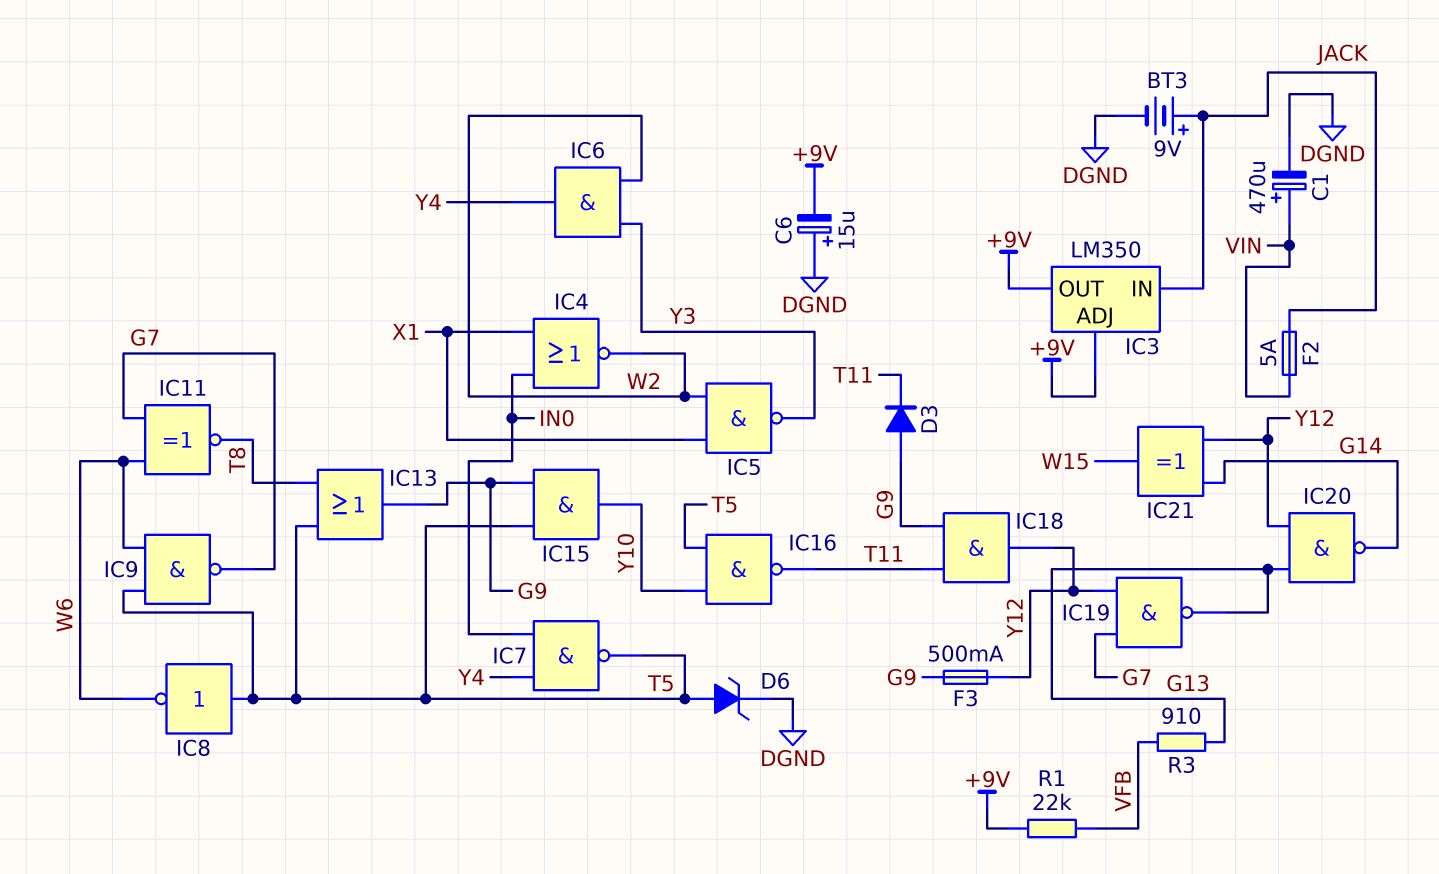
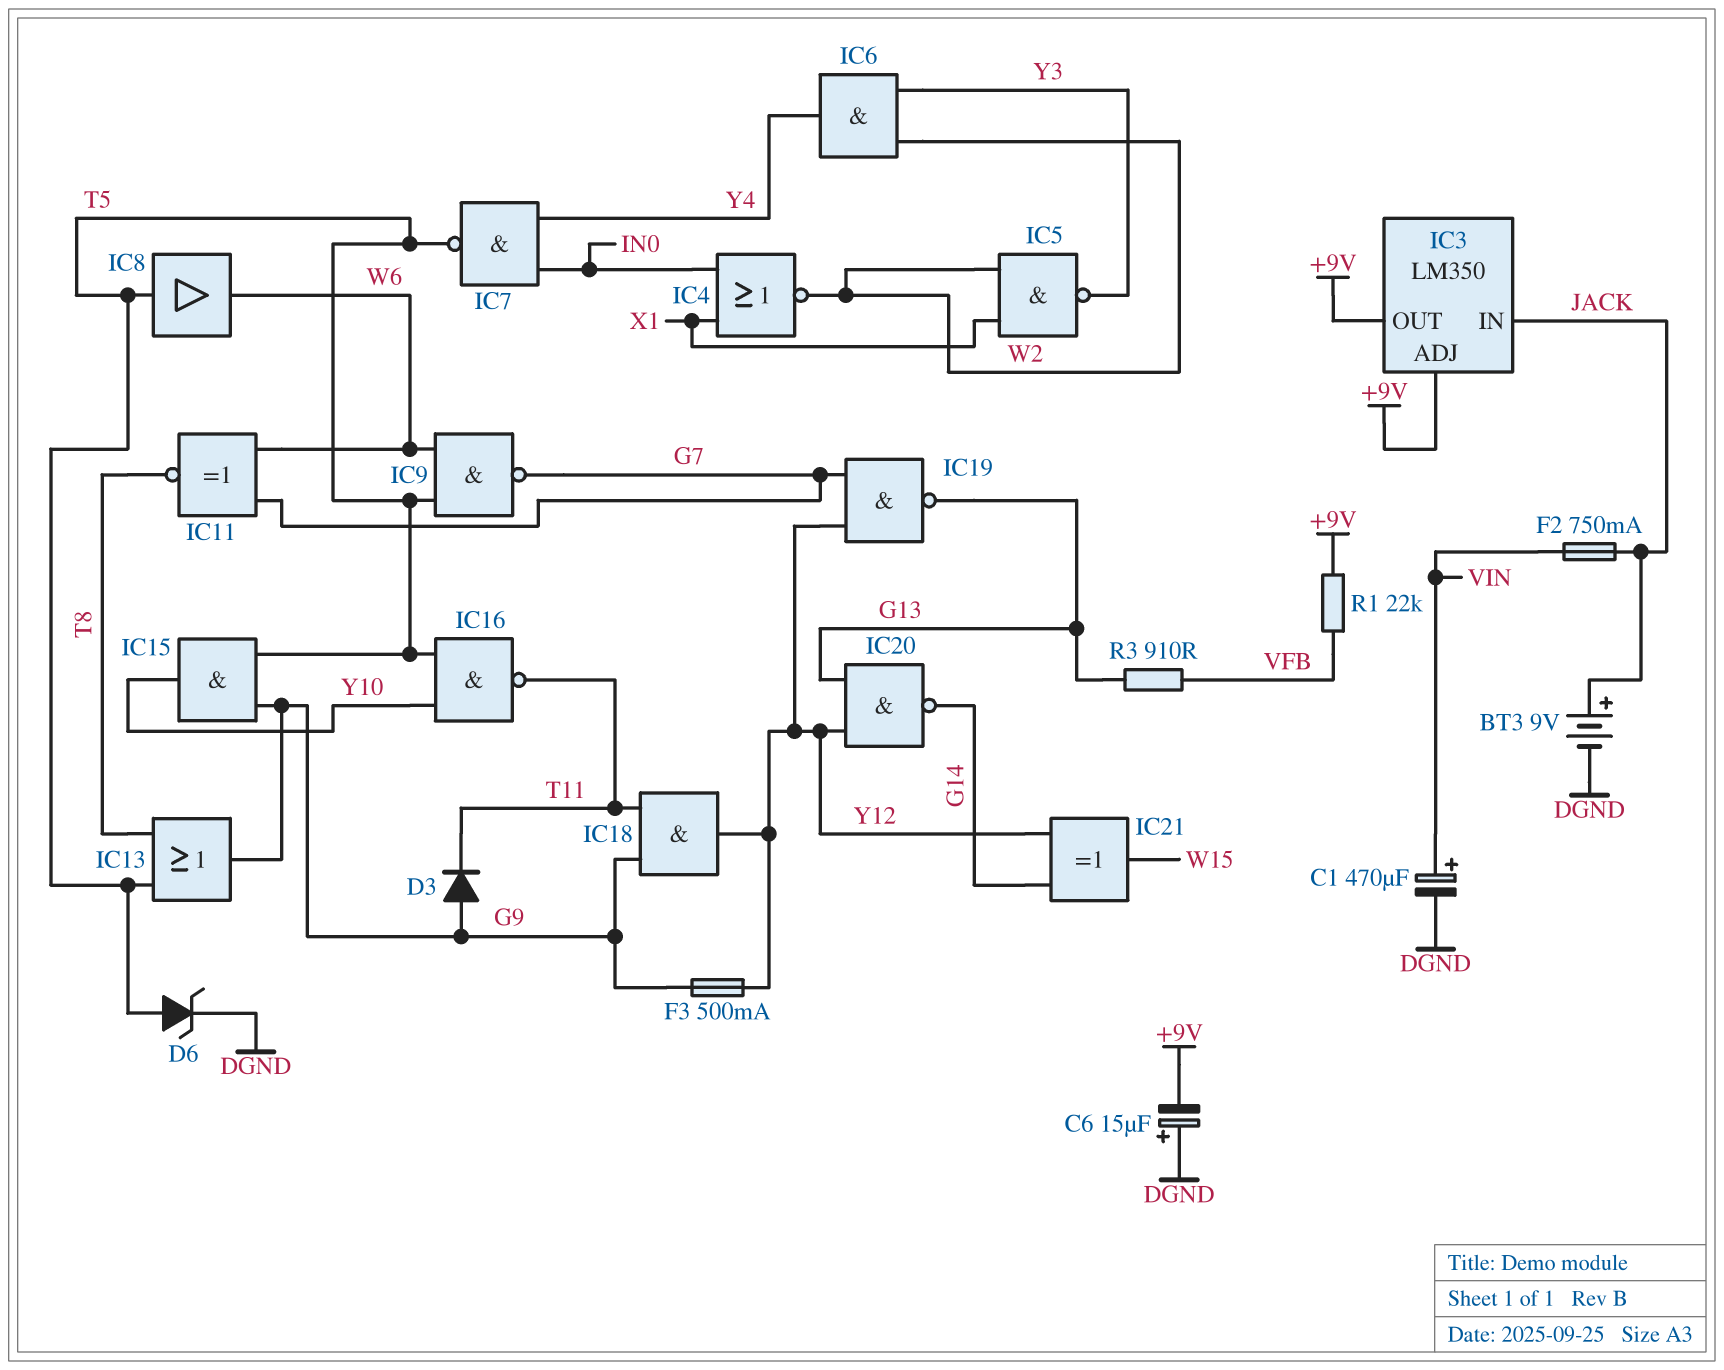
F2: 5A (JACK, VIN) -> 750mA (JACK, VIN)
IC8: NOT (in T5, out W6) -> buffer (in T5, out W6)

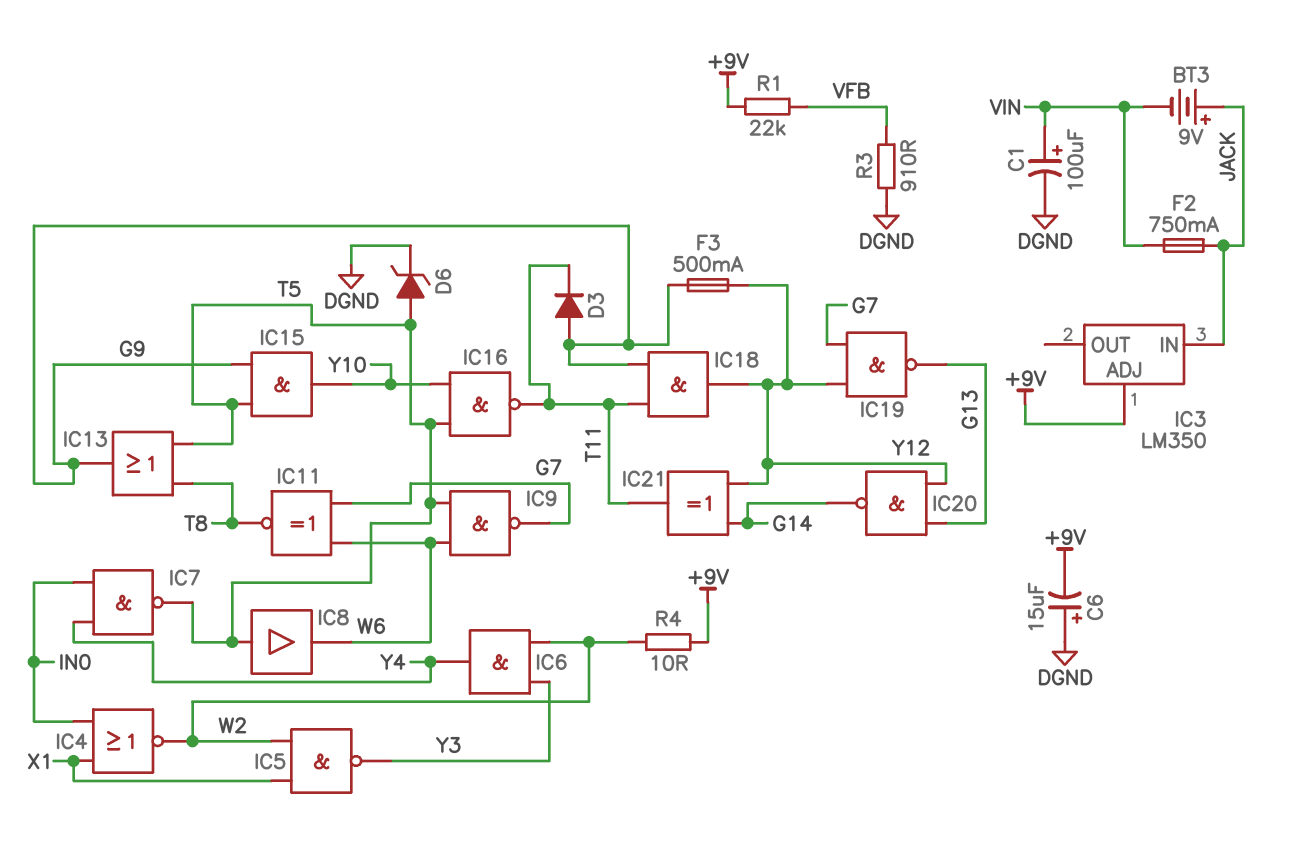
BT3: 9V (plus JACK, minus DGND) -> 9V (plus JACK, minus VIN)
C1: 470uF (plus VIN, minus DGND) -> 100uF (plus VIN, minus DGND)
IC3 pin OUT: +9V -> none
IC21: XOR (in G14, in Y12, out W15) -> XOR (in G14, in Y12, out T11)
R3: 910 (G13, VFB) -> 910 (DGND, VFB)
R4: none -> 10 (+9V, W2)

